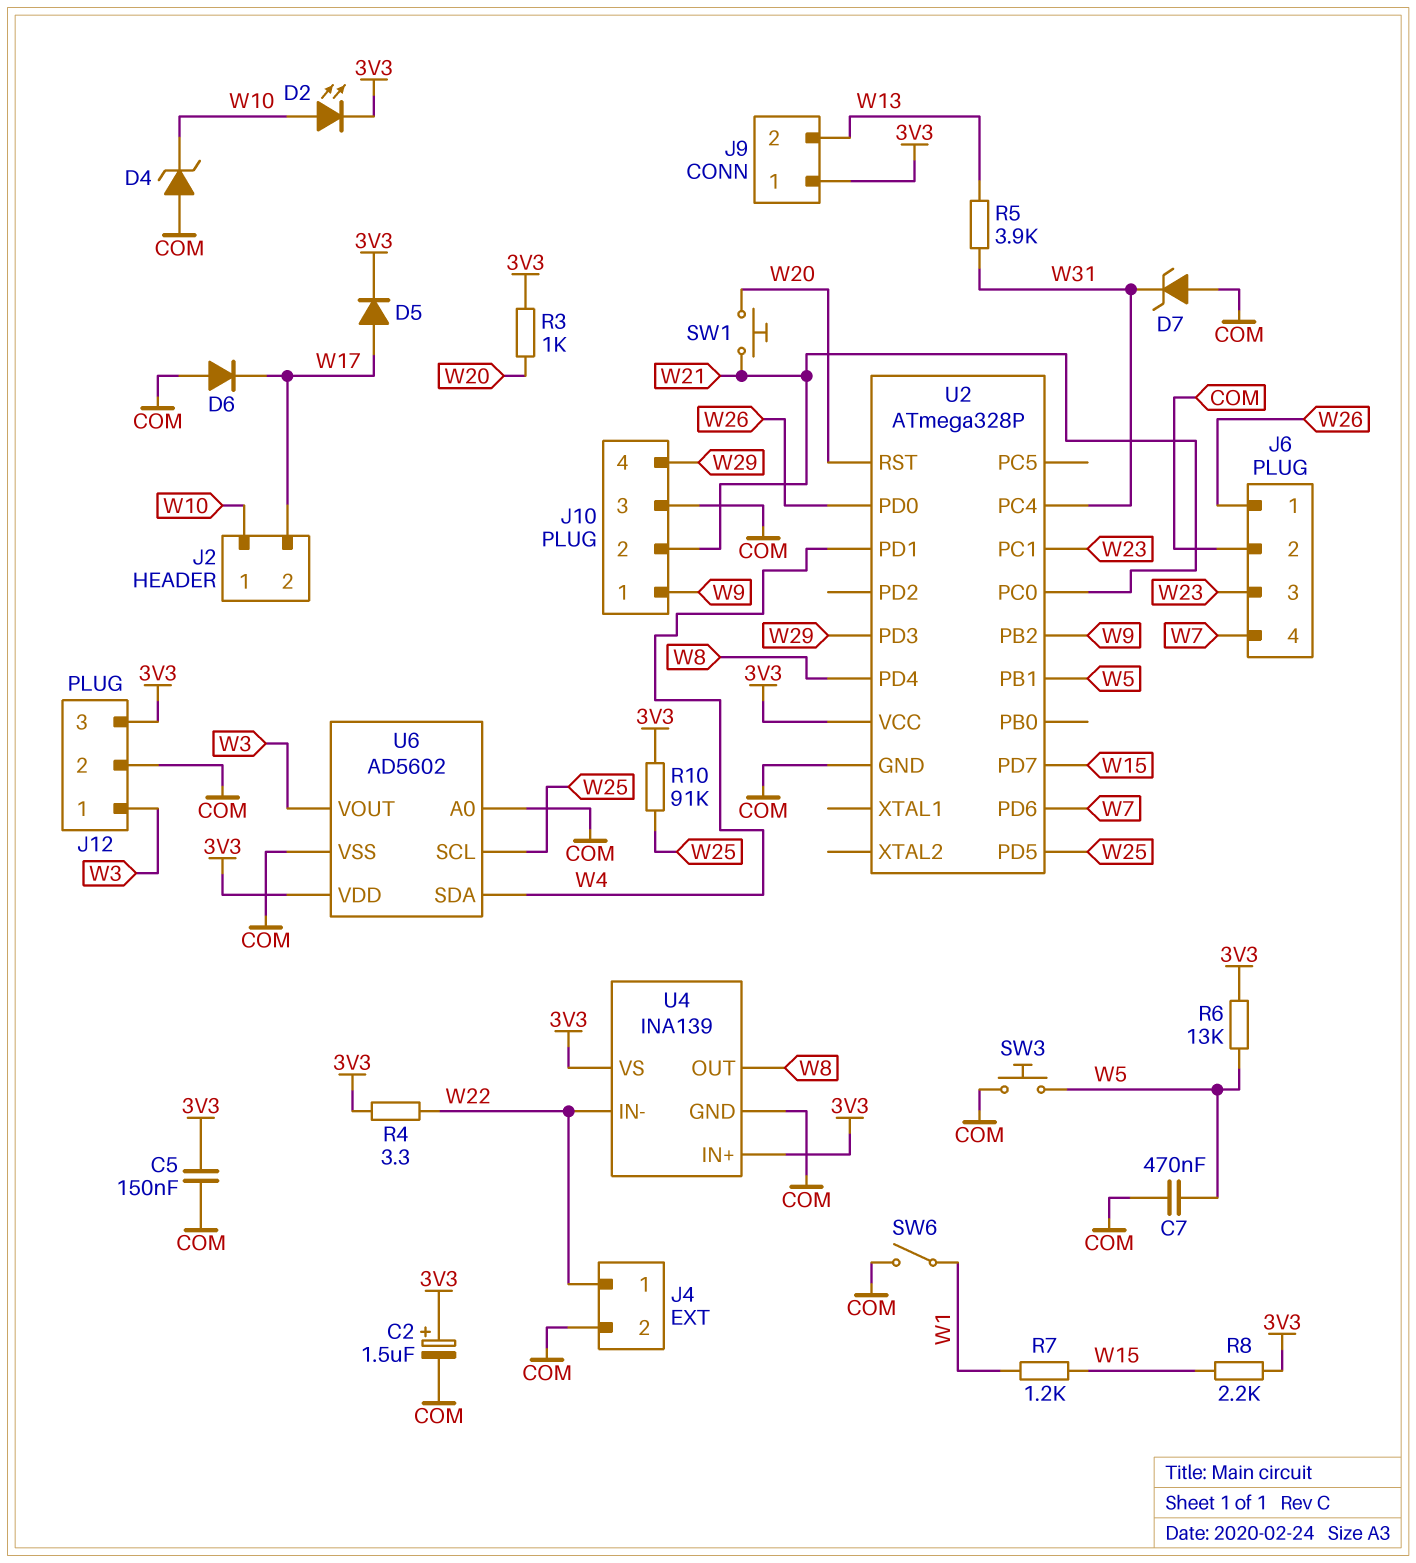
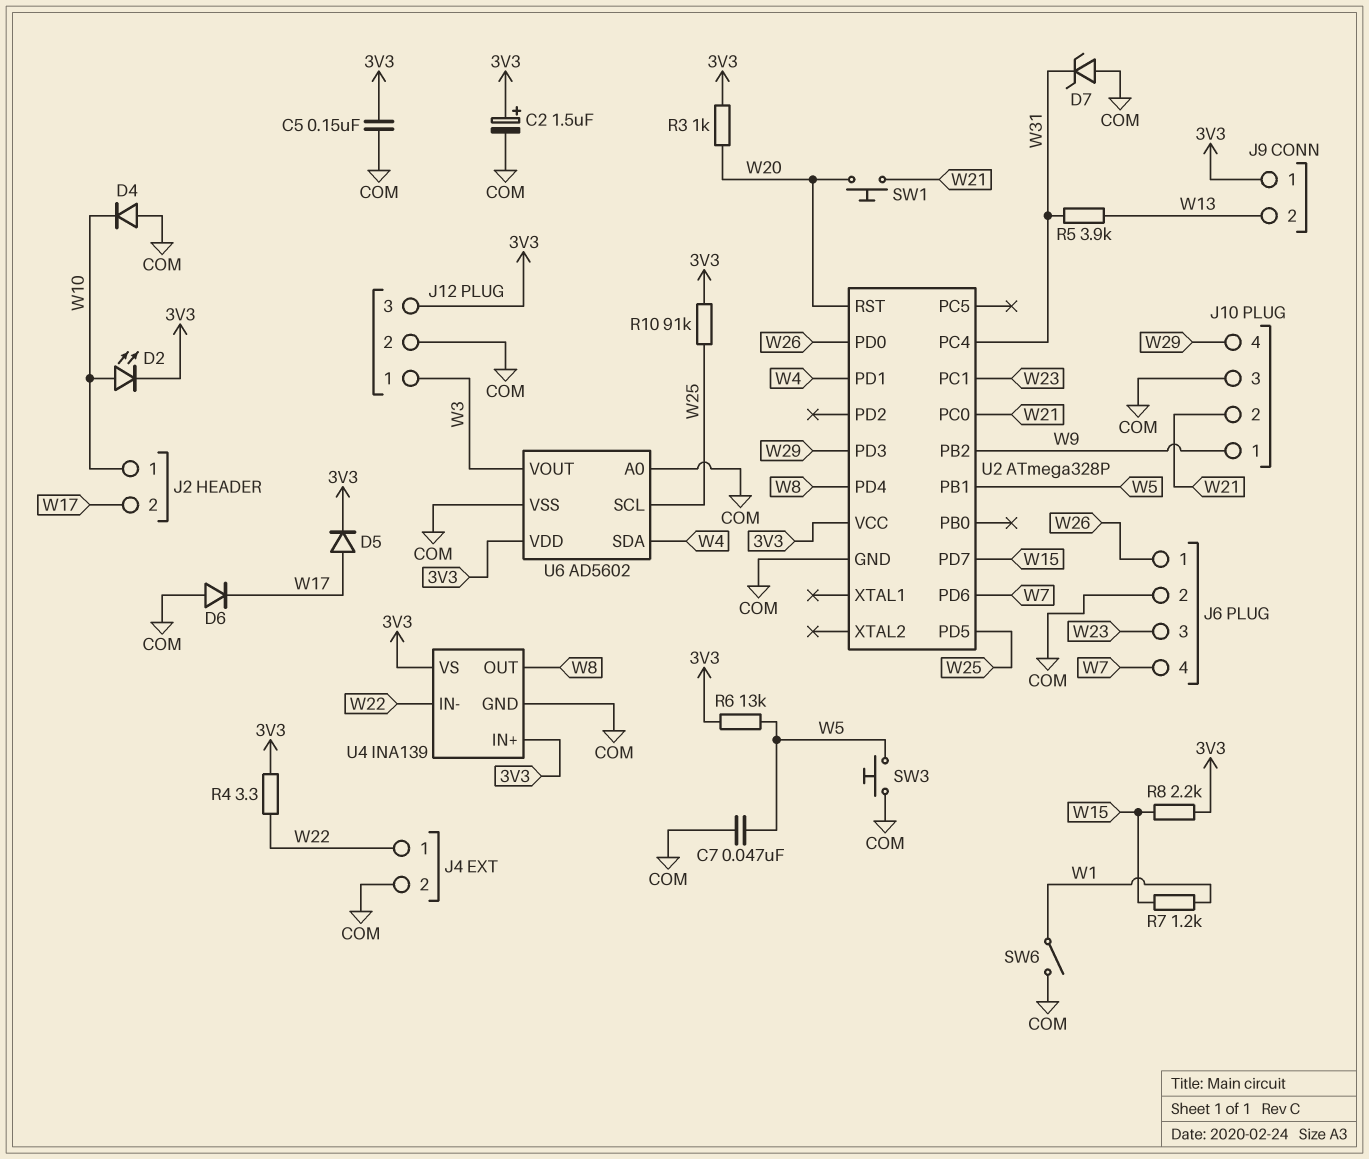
C7: 470nF (COM, W5) -> 47nF (COM, W5)
D4: zener (A COM, K W10) -> diode (A COM, K W10)

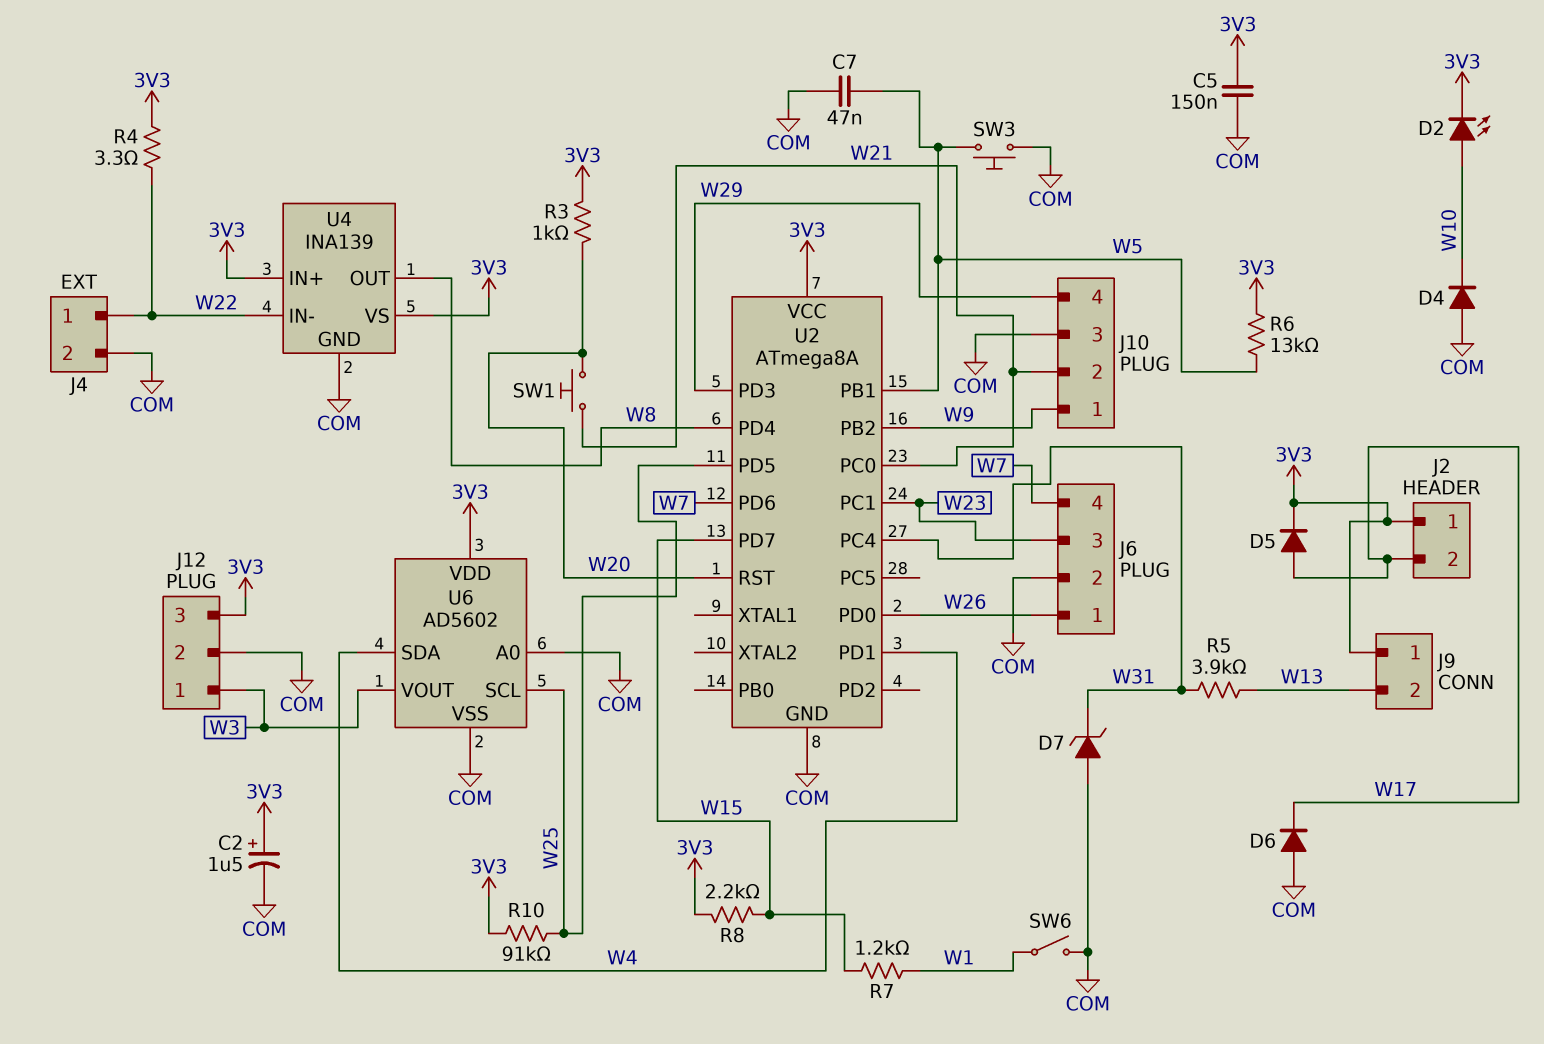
J2 pin 1: W10 -> 3V3
U2: ATmega328P -> ATmega8A

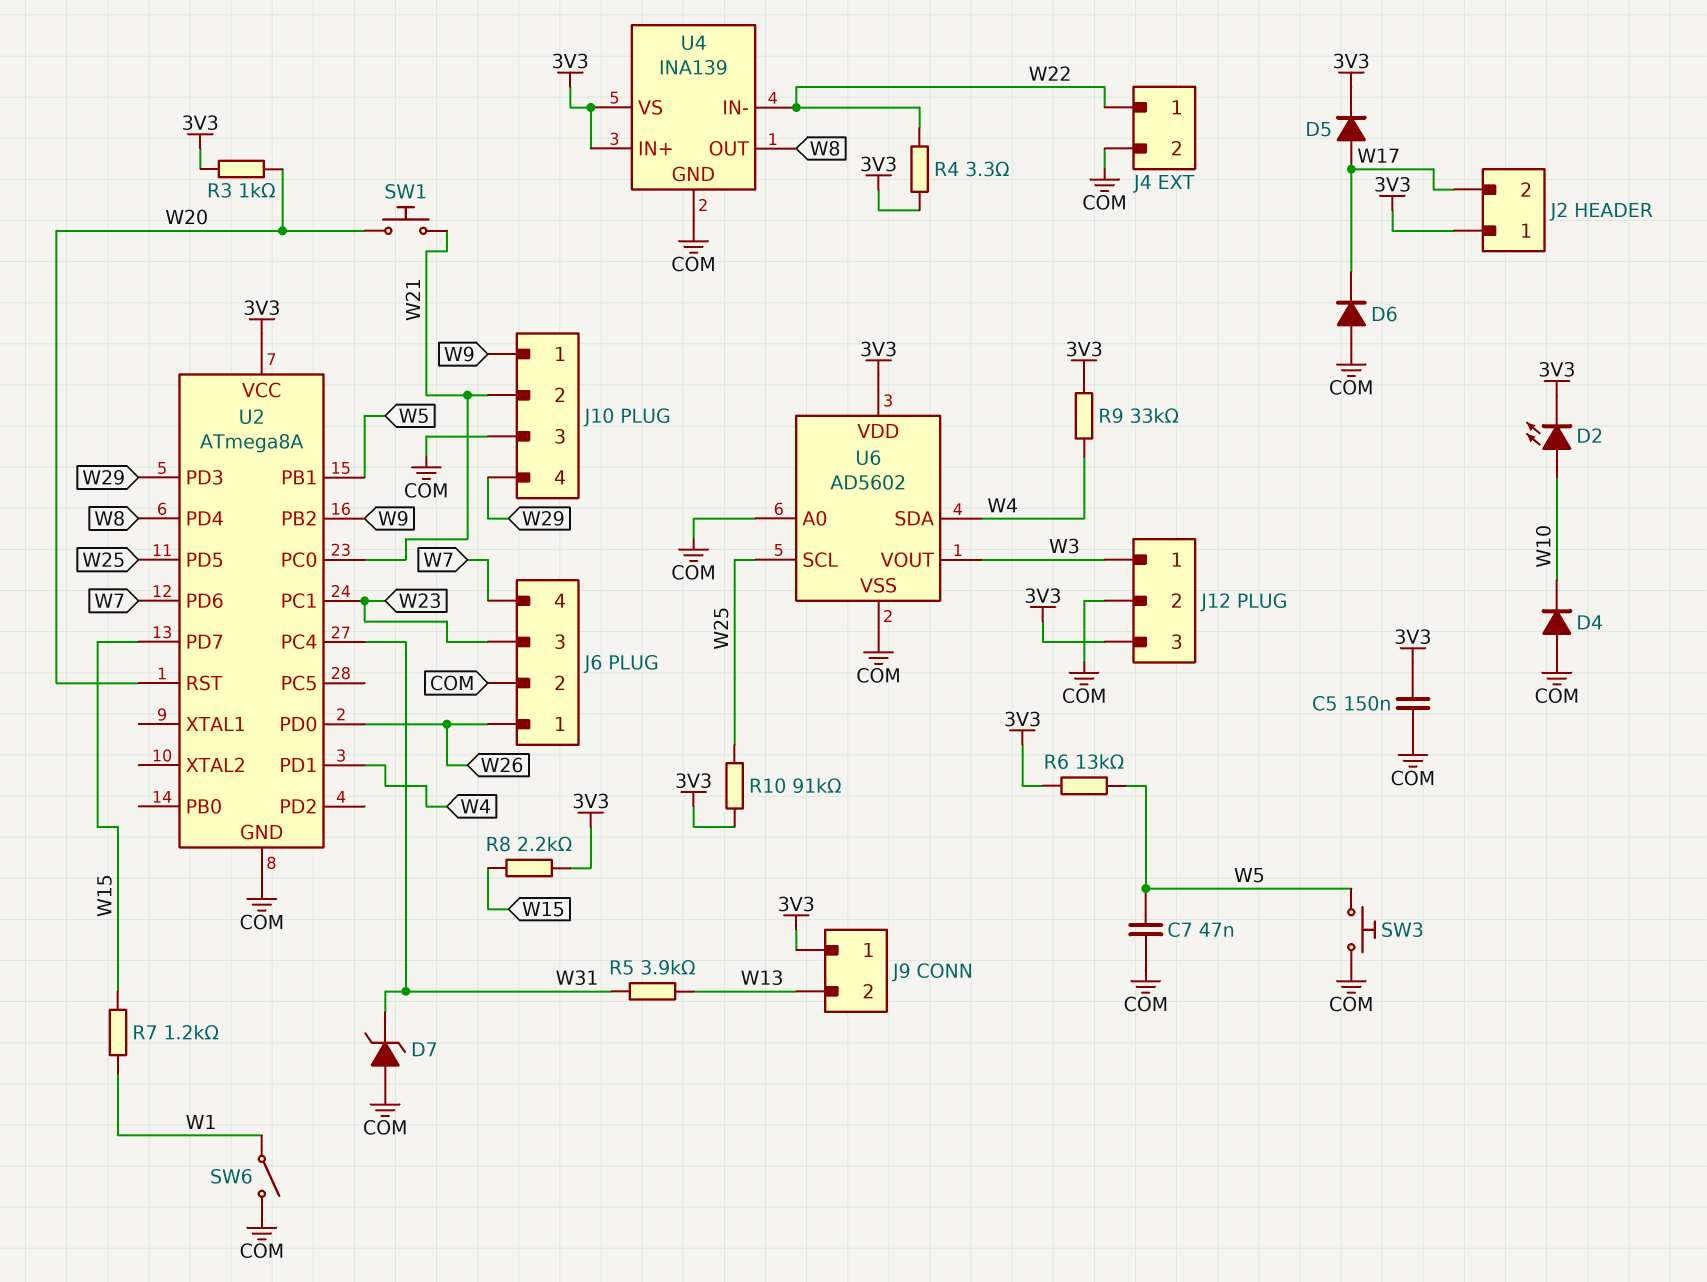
C2: 1.5uF (plus 3V3, minus COM) -> none
R9: none -> 33k (3V3, W4)

